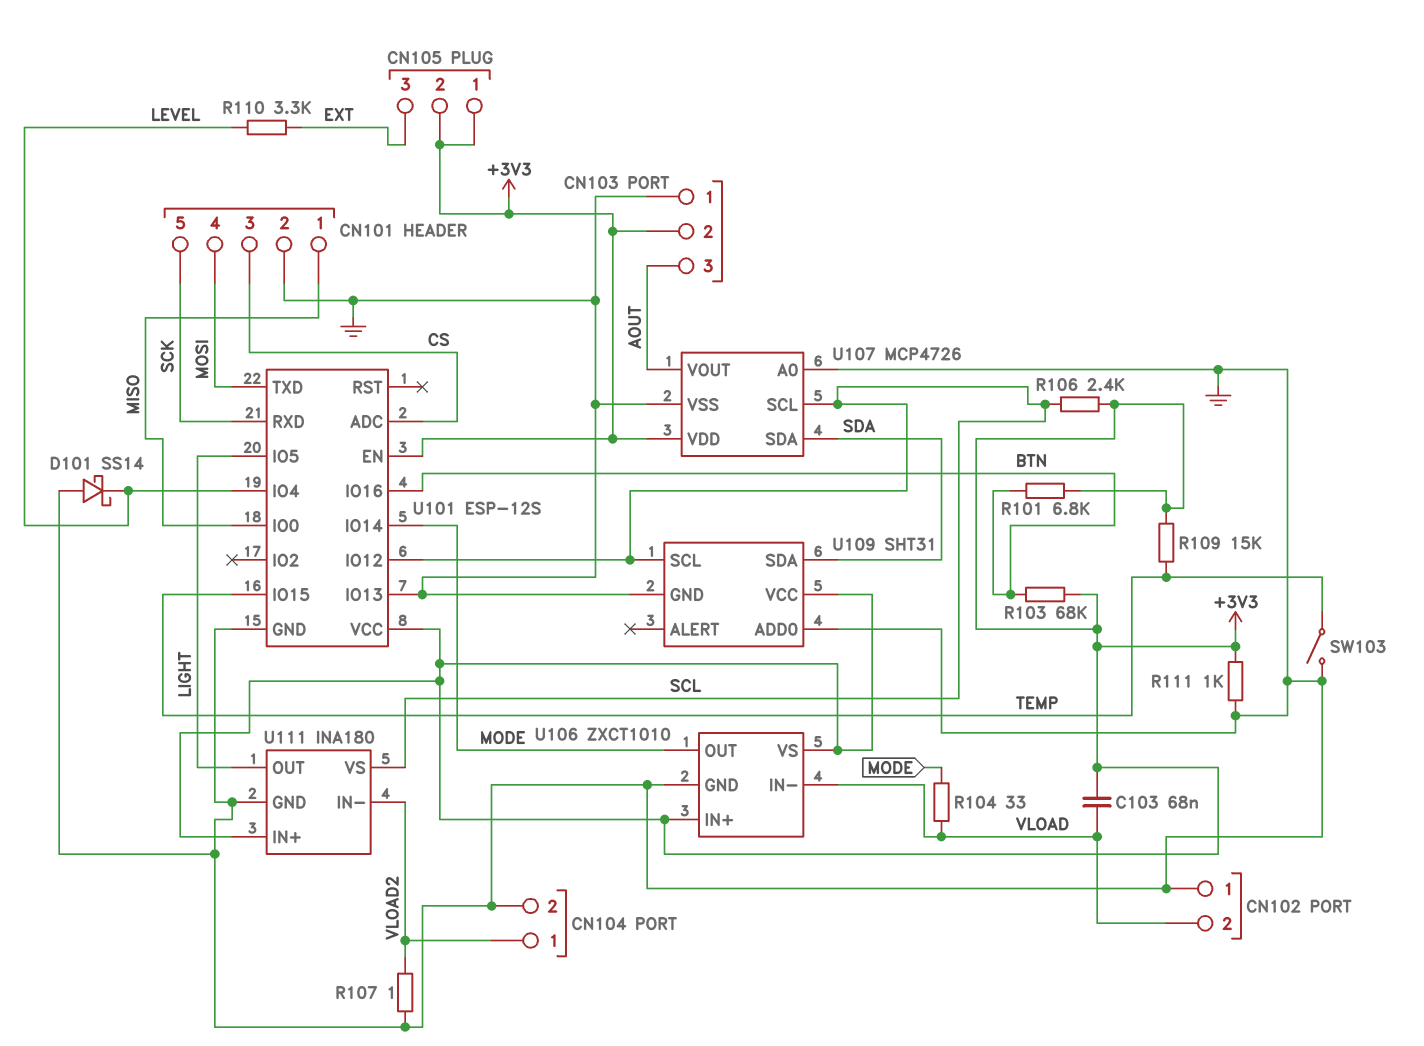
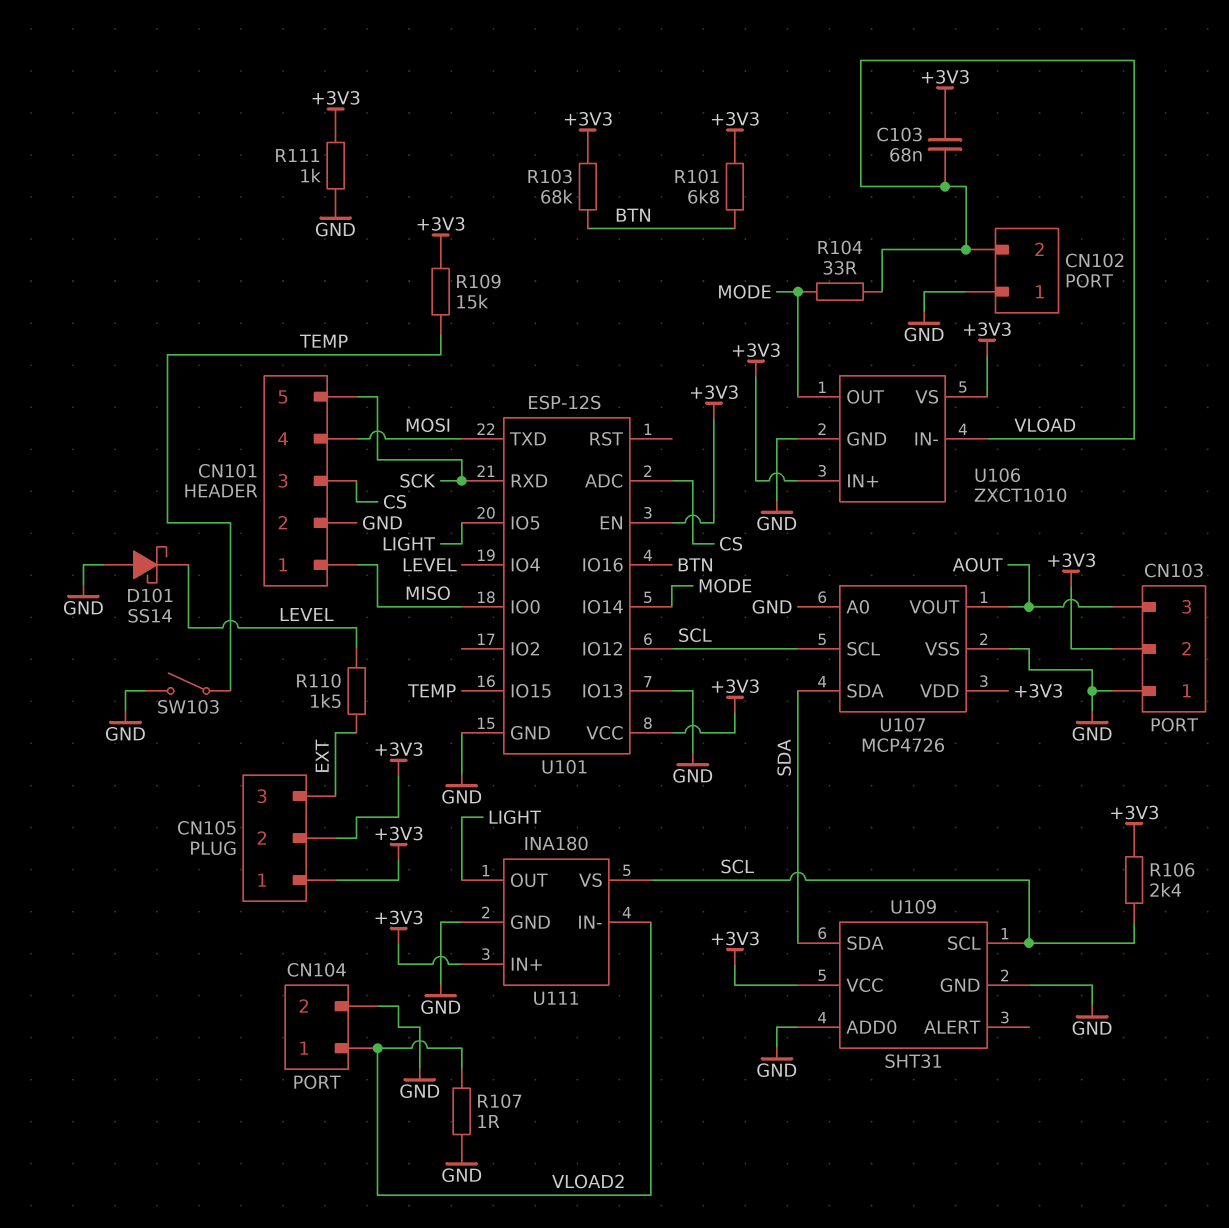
R110: 3.3k (EXT, LEVEL) -> 1.5k (EXT, LEVEL)

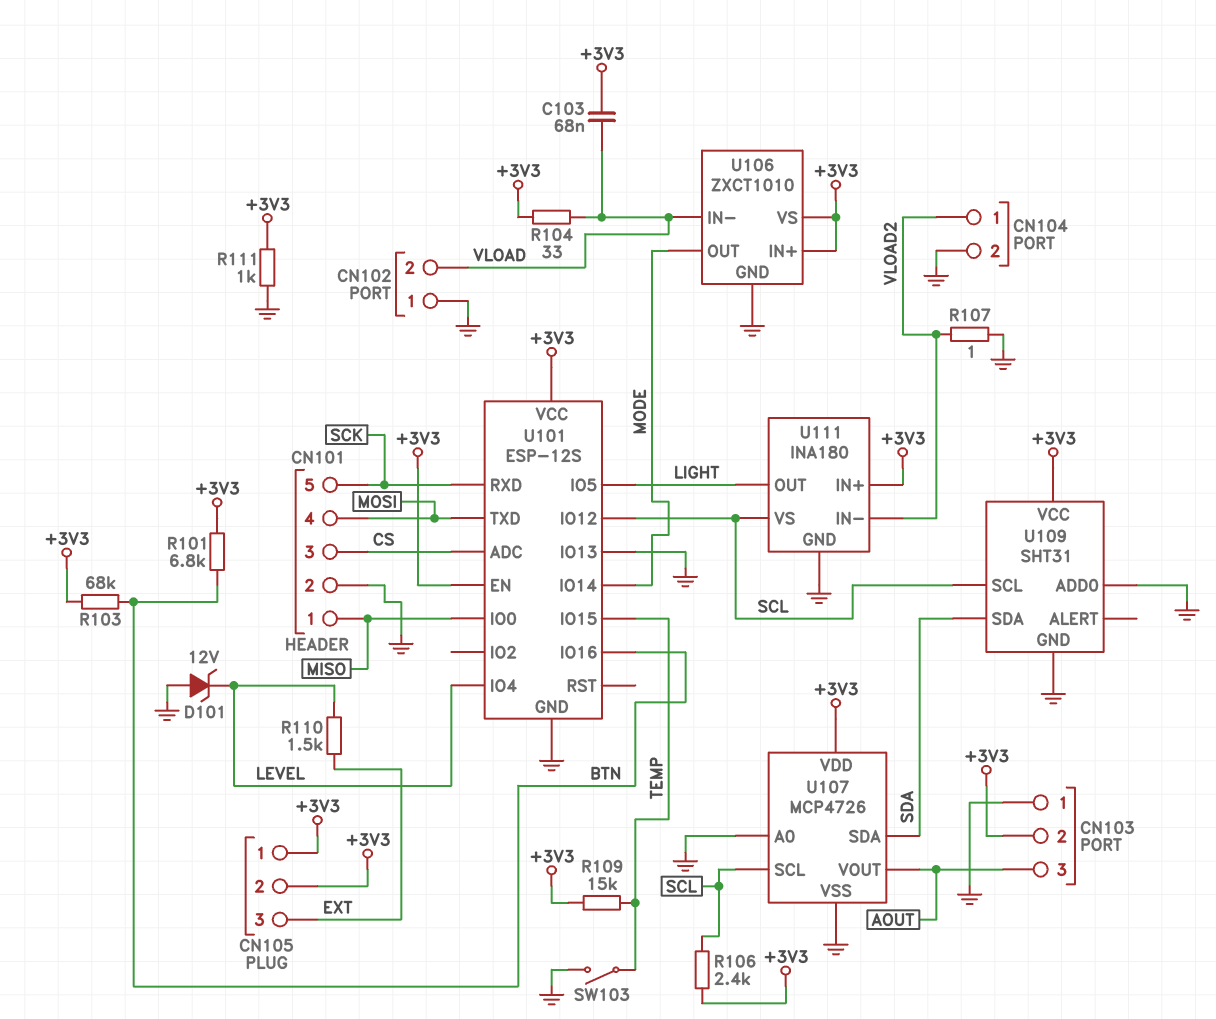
D101: schottky SS14 (A GND, K LEVEL) -> zener 12V (A GND, K LEVEL)
R104: 33 (MODE, VLOAD) -> 33 (+3V3, VLOAD)

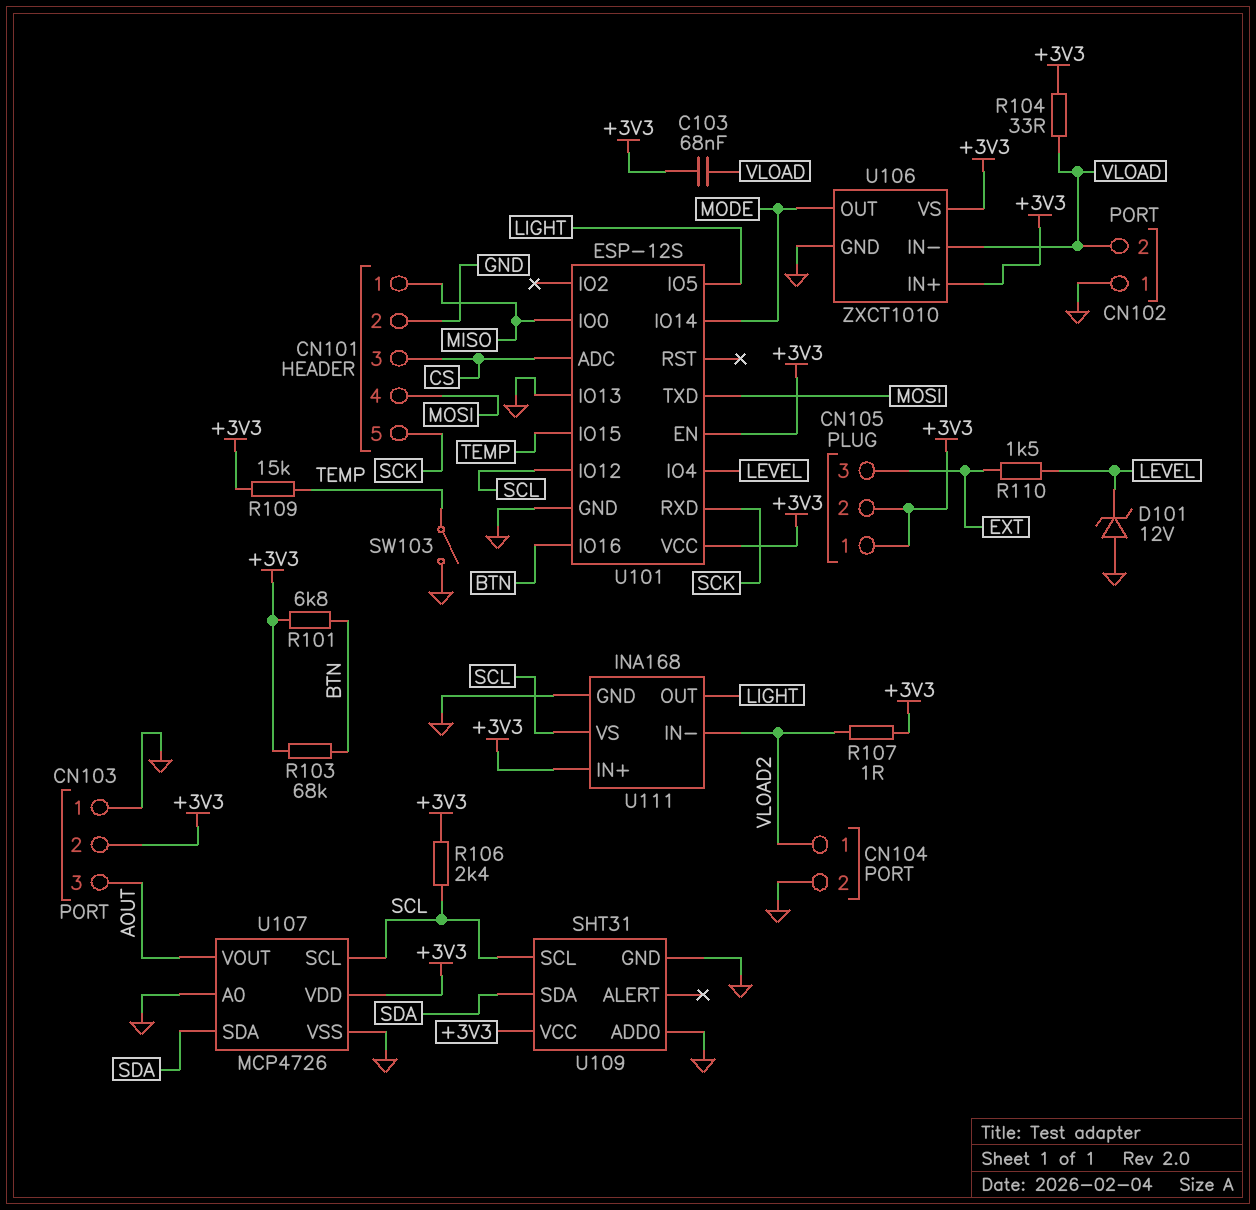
R107: 1 (GND, VLOAD2) -> 1 (+3V3, VLOAD2)
R111: 1k (+3V3, GND) -> none
U111: INA180 -> INA168

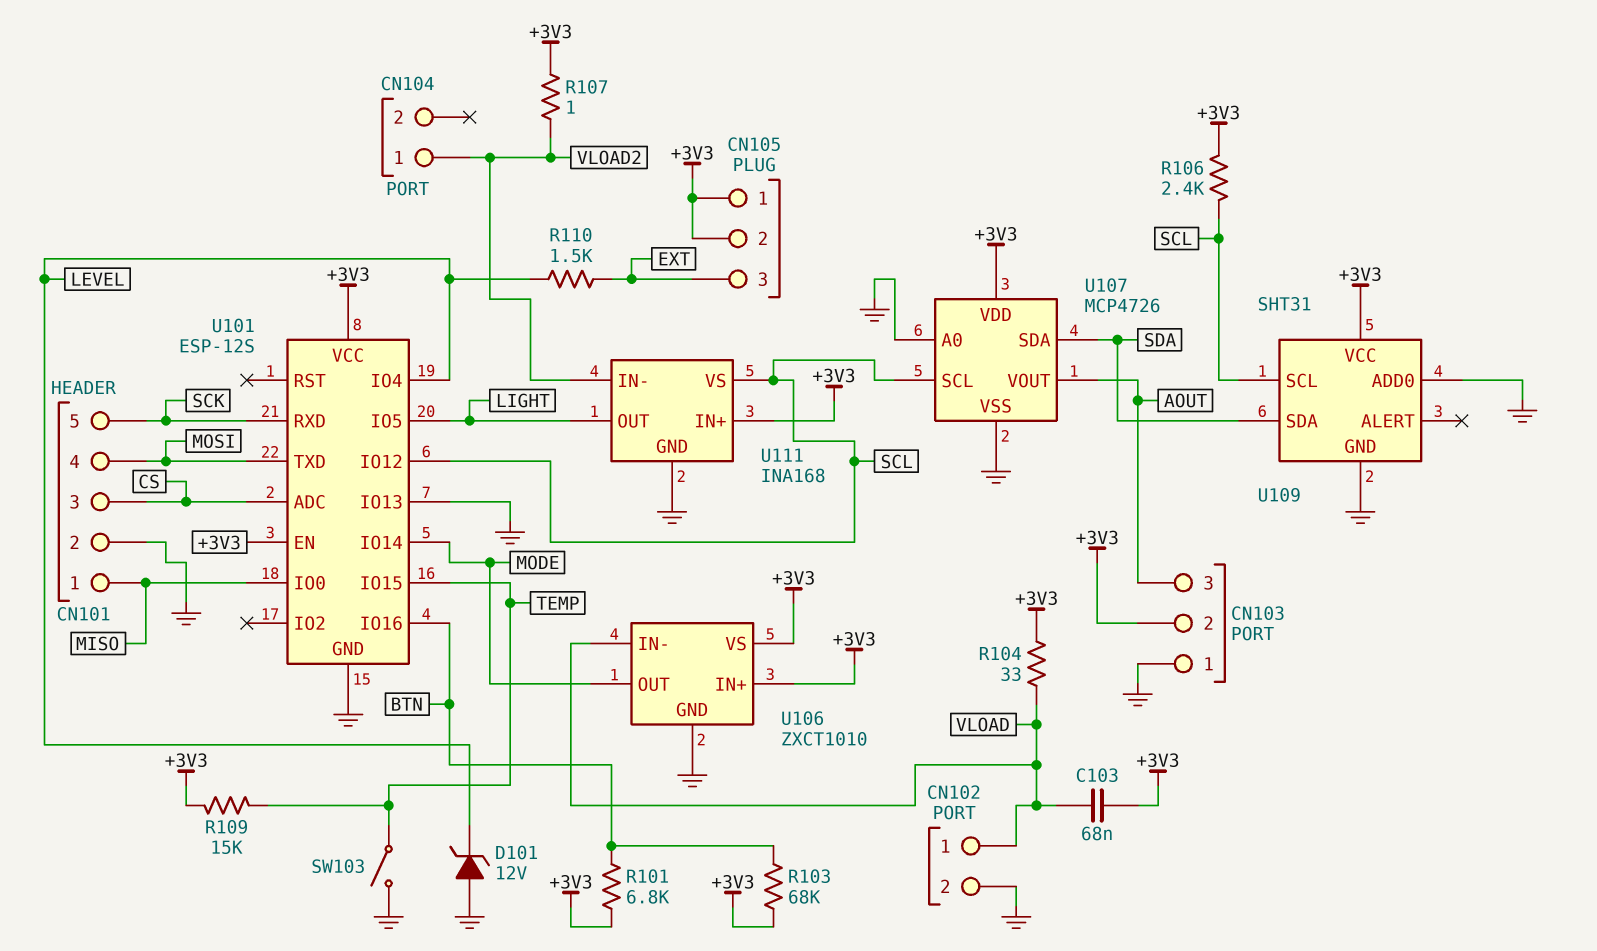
CN102 pin 1: GND -> VLOAD
CN102 pin 2: VLOAD -> GND
CN104 pin 2: GND -> none

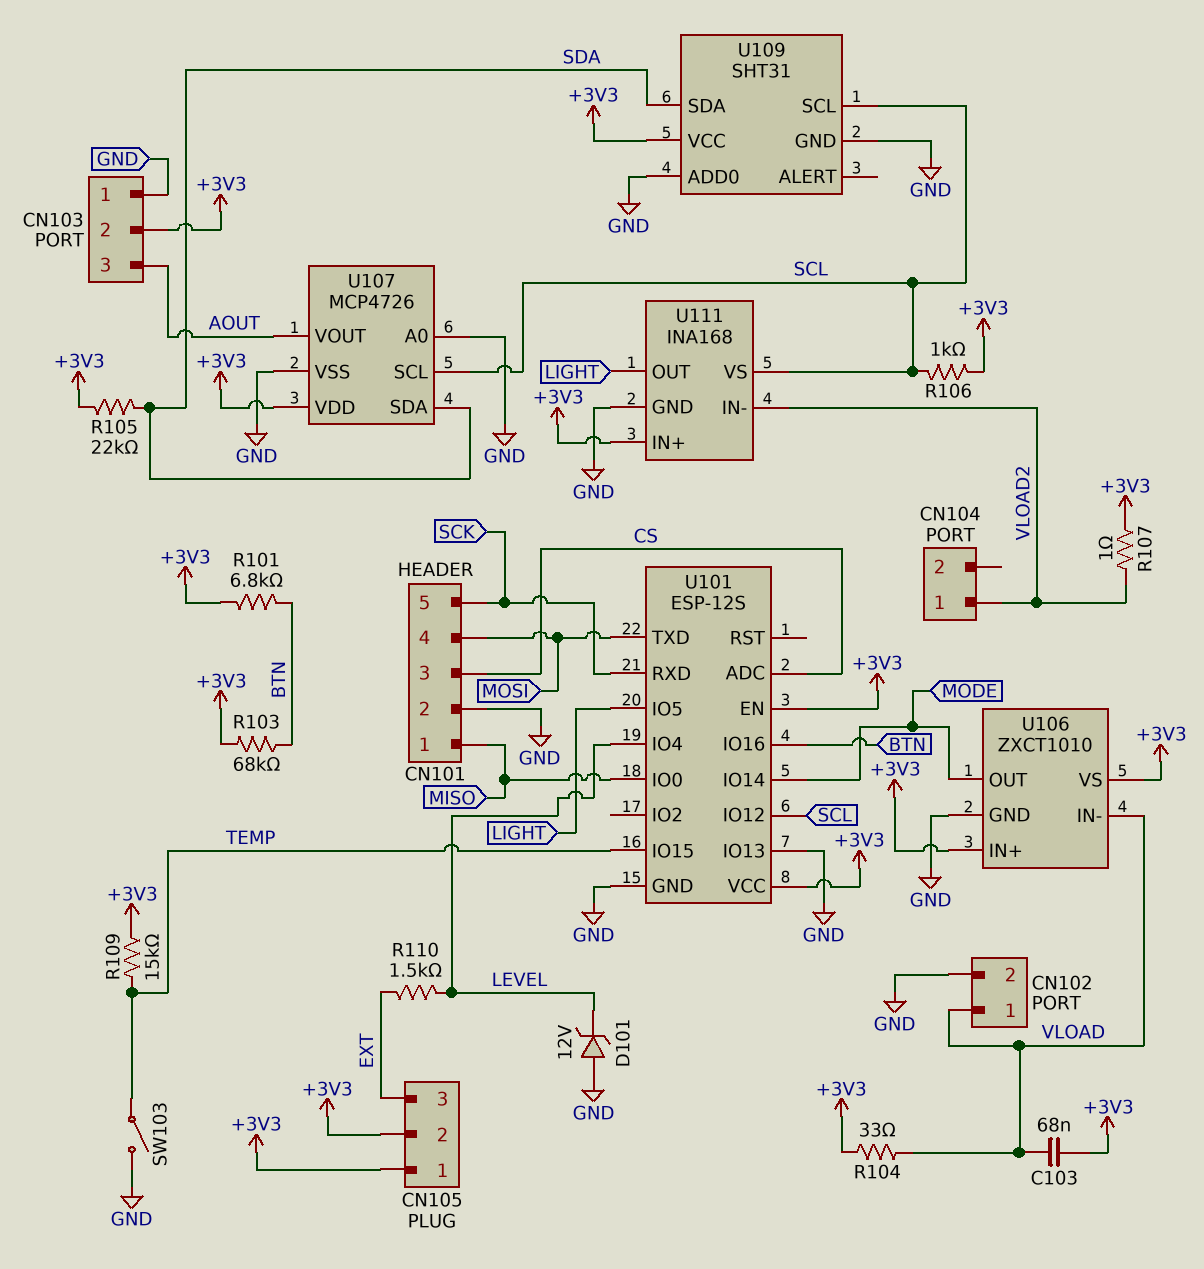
R105: none -> 22k (+3V3, SDA)
R106: 2.4k (+3V3, SCL) -> 1k (+3V3, SCL)

